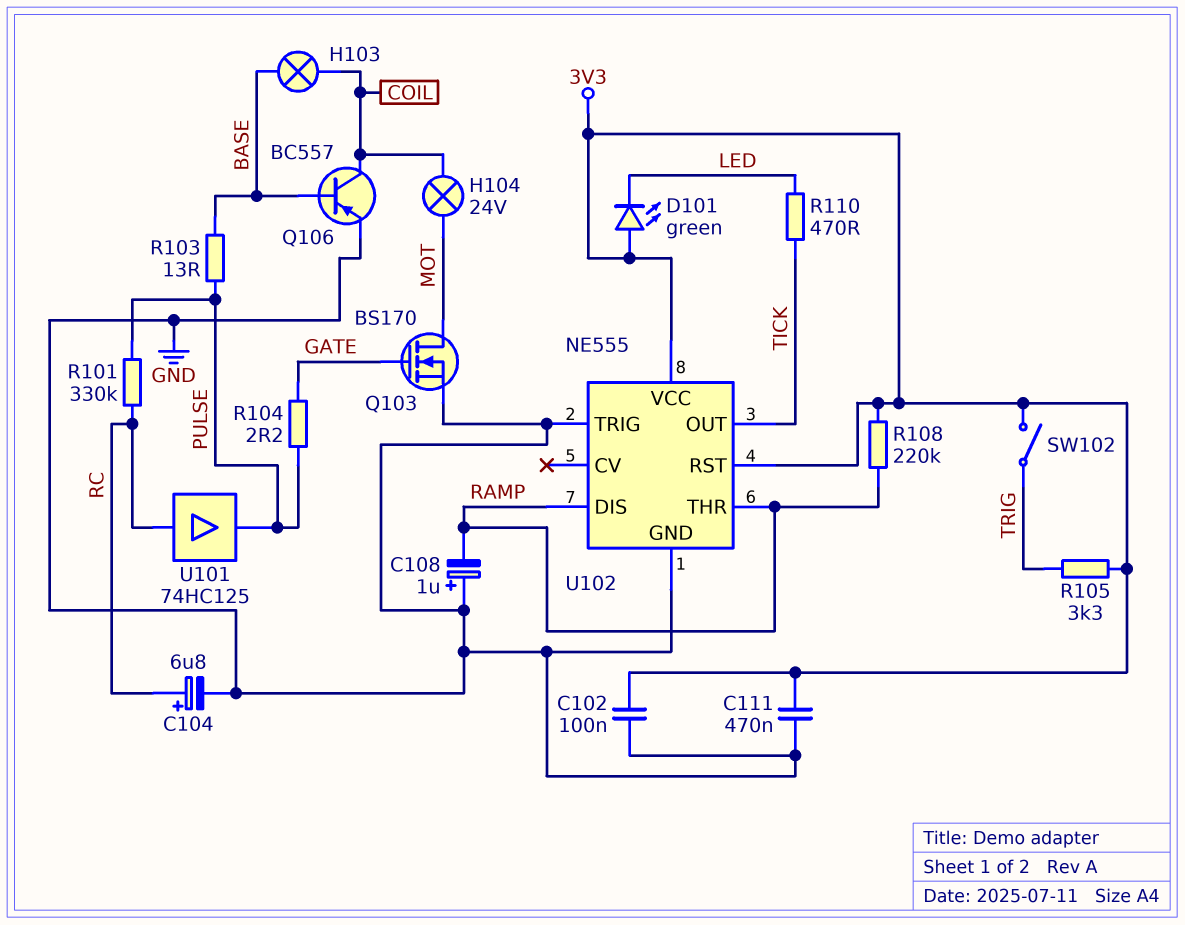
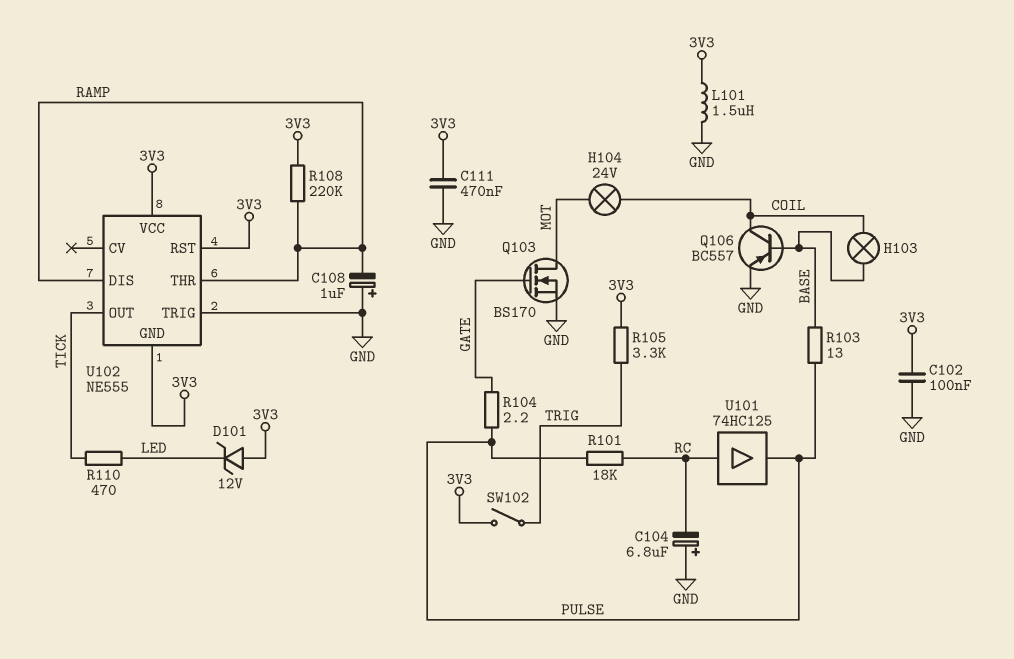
C104: 6.8uF (plus RC, minus GND) -> 6.8uF (plus GND, minus RC)
D101: LED green (A 3V3, K LED) -> zener 12V (A 3V3, K LED)
L101: none -> 1.5uH (3V3, GND)
R101: 330k (PULSE, RC) -> 18k (PULSE, RC)
U102 pin GND: GND -> 3V3

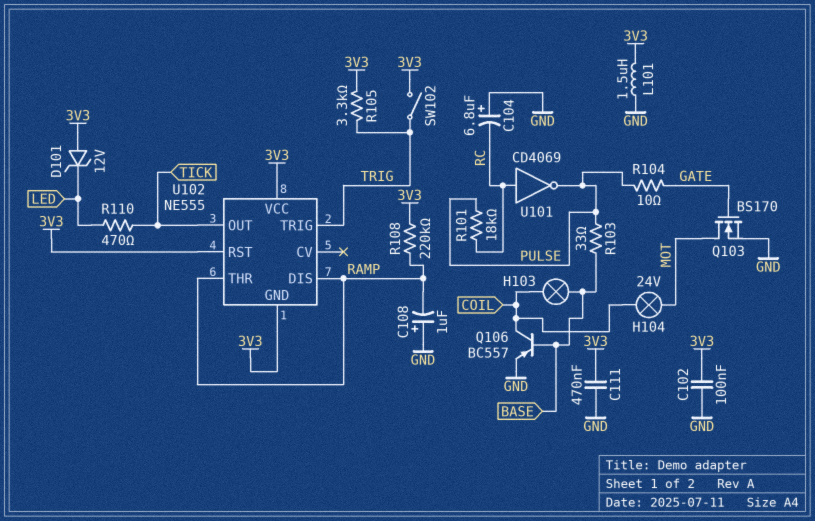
R103: 13 (BASE, PULSE) -> 33 (BASE, PULSE)
R104: 2.2 (GATE, PULSE) -> 10 (GATE, PULSE)
U101: buffer 74HC125 (in RC, out PULSE) -> NOT CD4069 (in RC, out PULSE)
U102 pin TRIG: GND -> TRIG

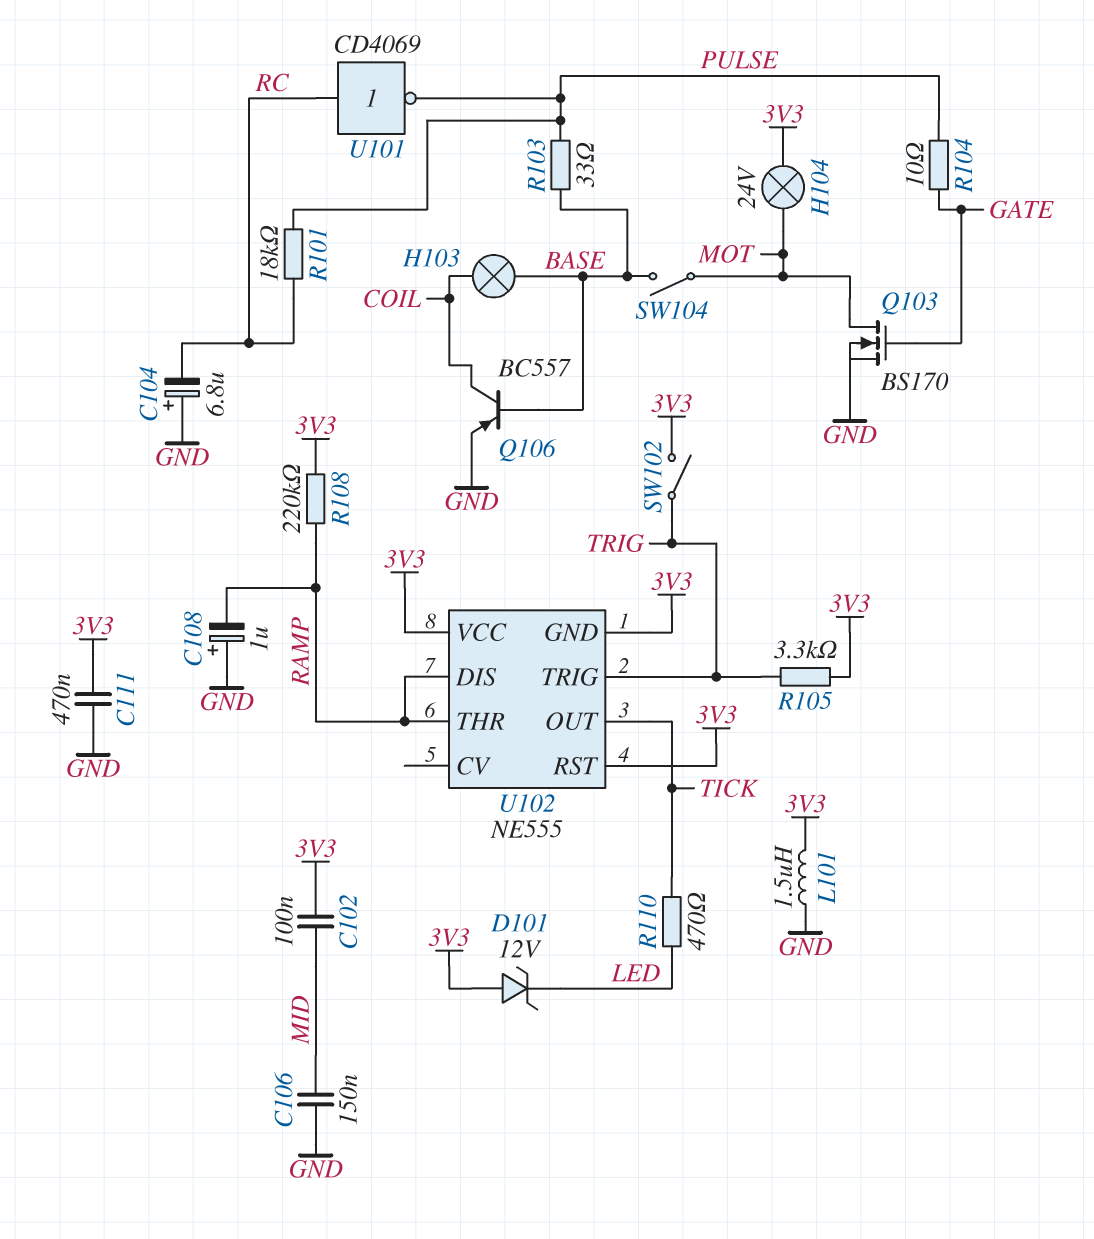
C102: 100nF (3V3, GND) -> 100nF (3V3, MID)
C106: none -> 150nF (GND, MID)
H104: lamp 24V (COIL, MOT) -> lamp 24V (3V3, MOT)
SW104: none -> switch (BASE, MOT)

